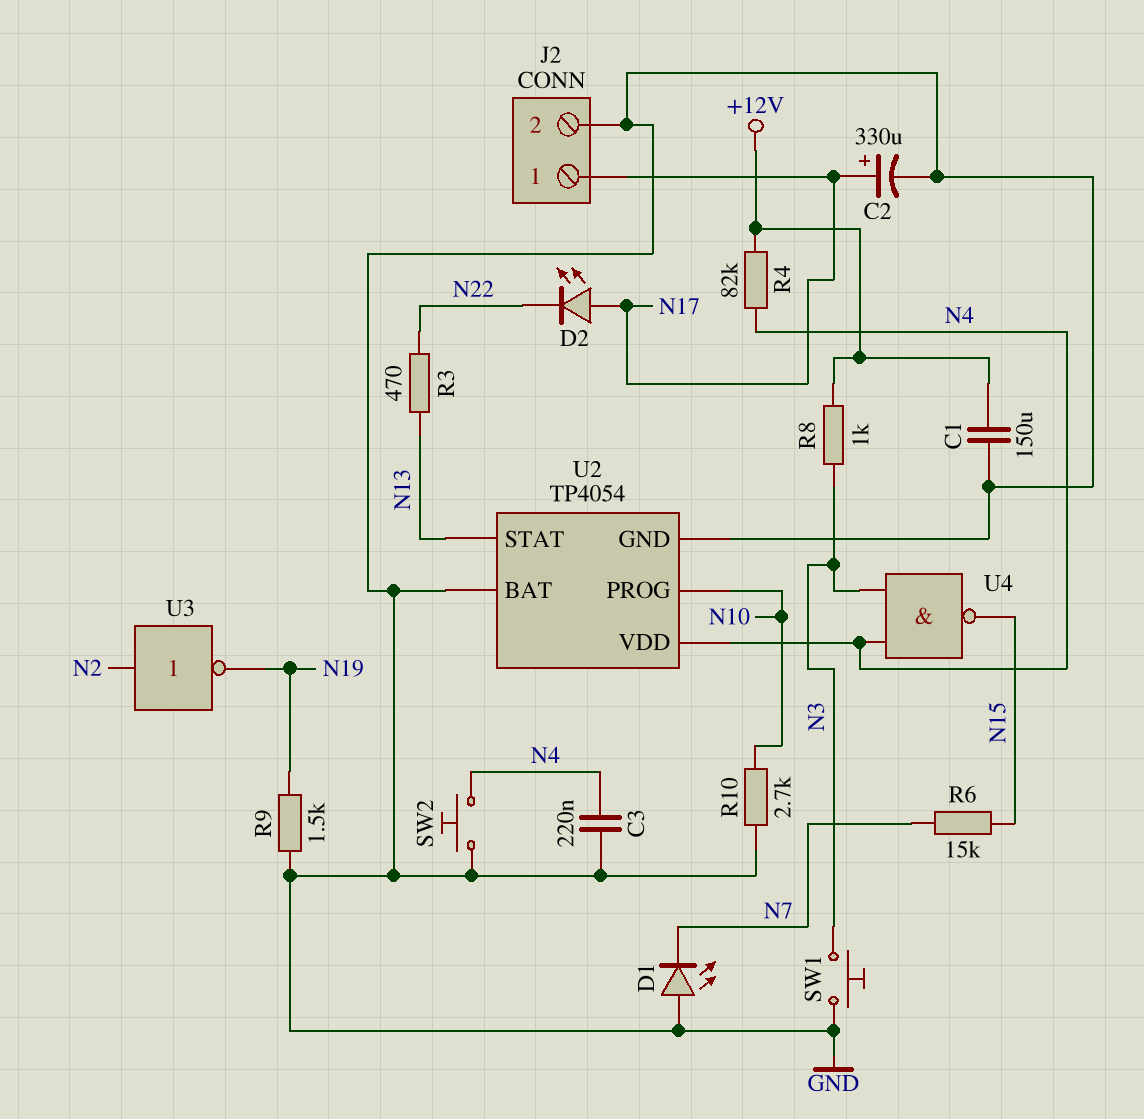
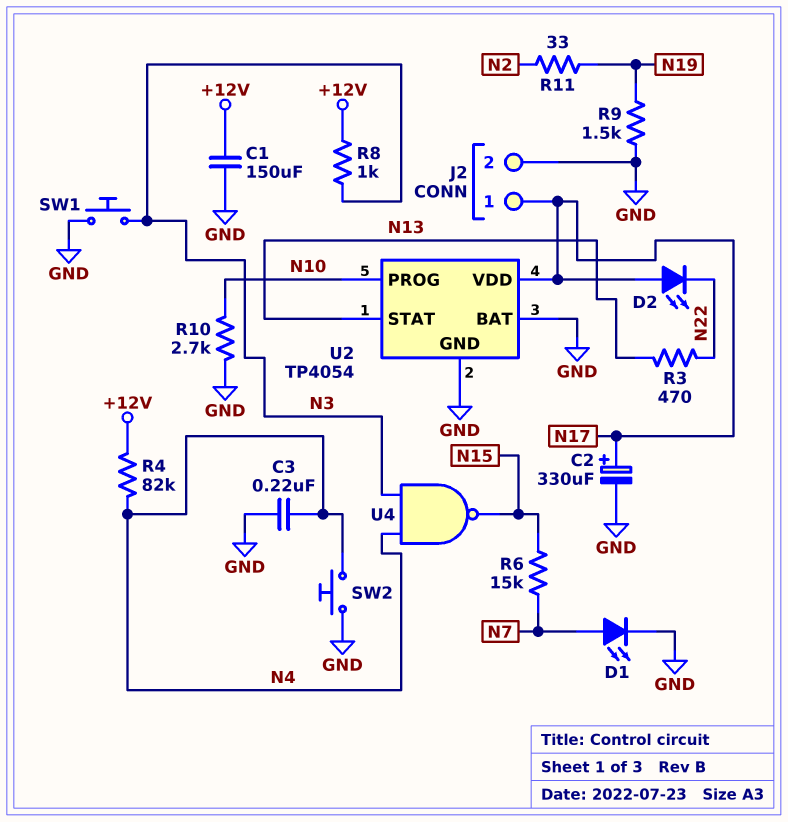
D1: LED (A GND, K N7) -> LED (A N7, K GND)
R11: none -> 33 (N2, N19)
U2 pin VDD: N4 -> N17
U3: NOT (in N2, out N19) -> none

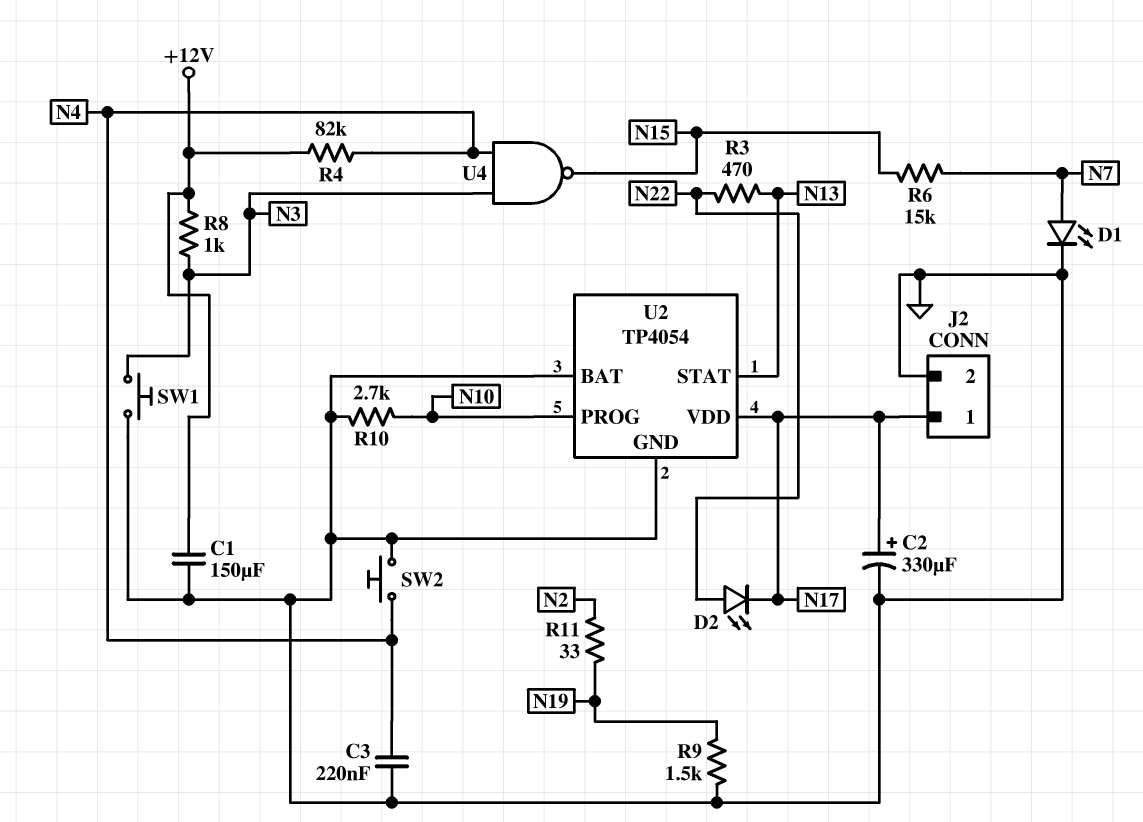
D2: LED (A N17, K N22) -> LED (A N22, K N17)

